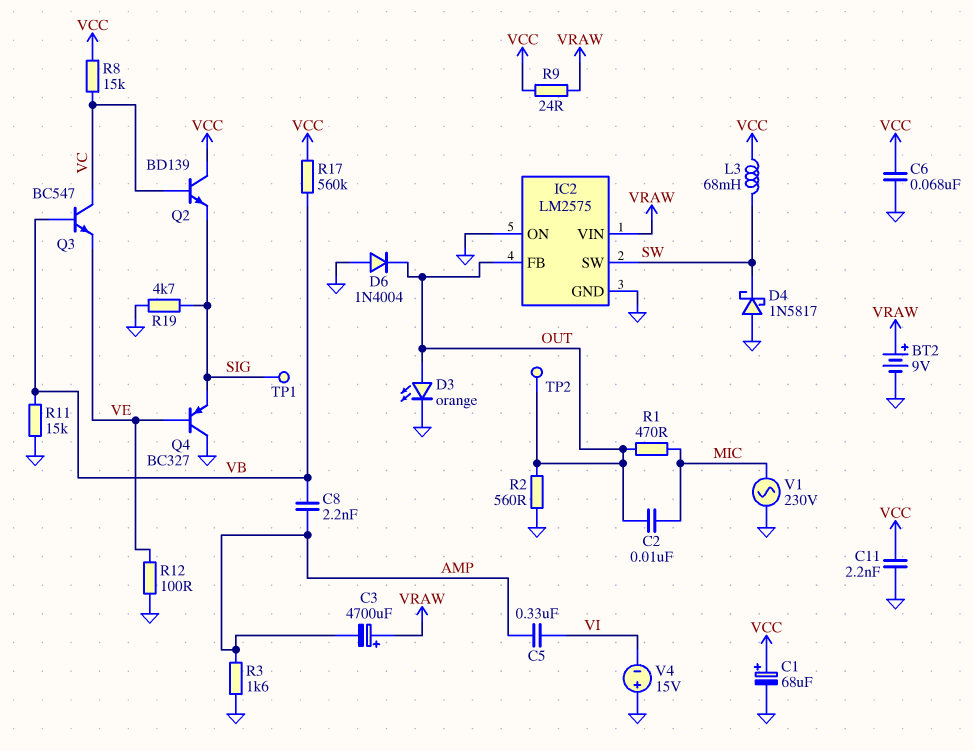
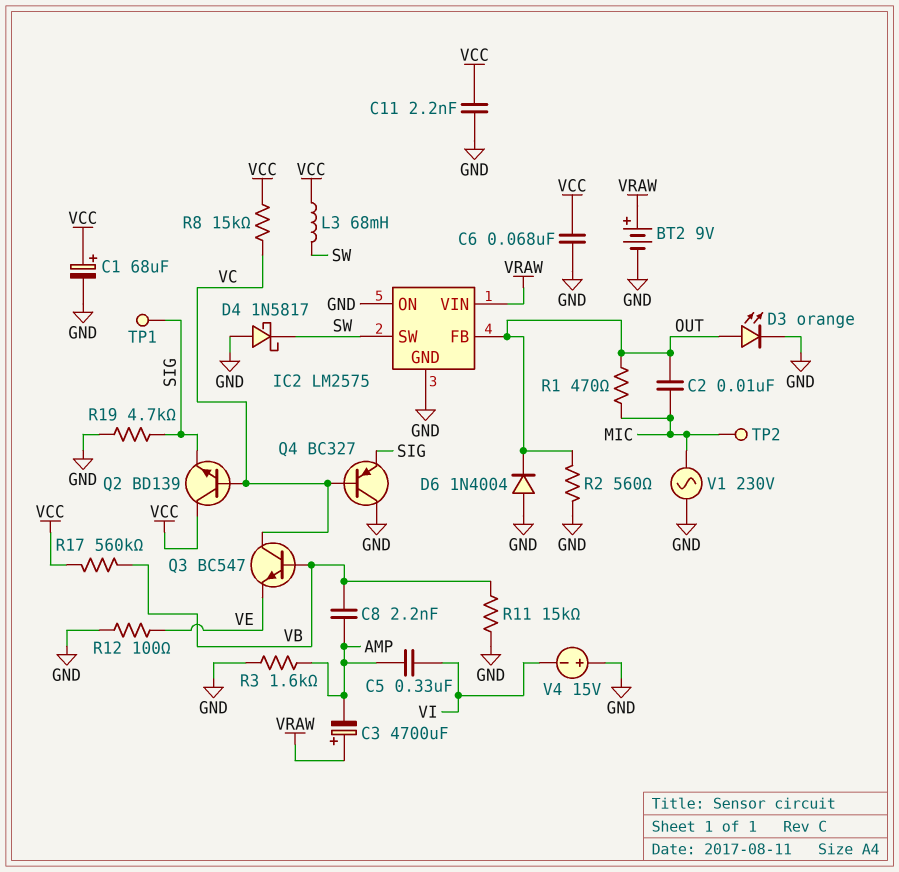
Q4: PNP BC327 (B VE, C GND, E SIG) -> PNP BC327 (B VC, C GND, E SIG)
R9: 24 (VCC, VRAW) -> none
TP2: test point (OUT) -> test point (MIC)

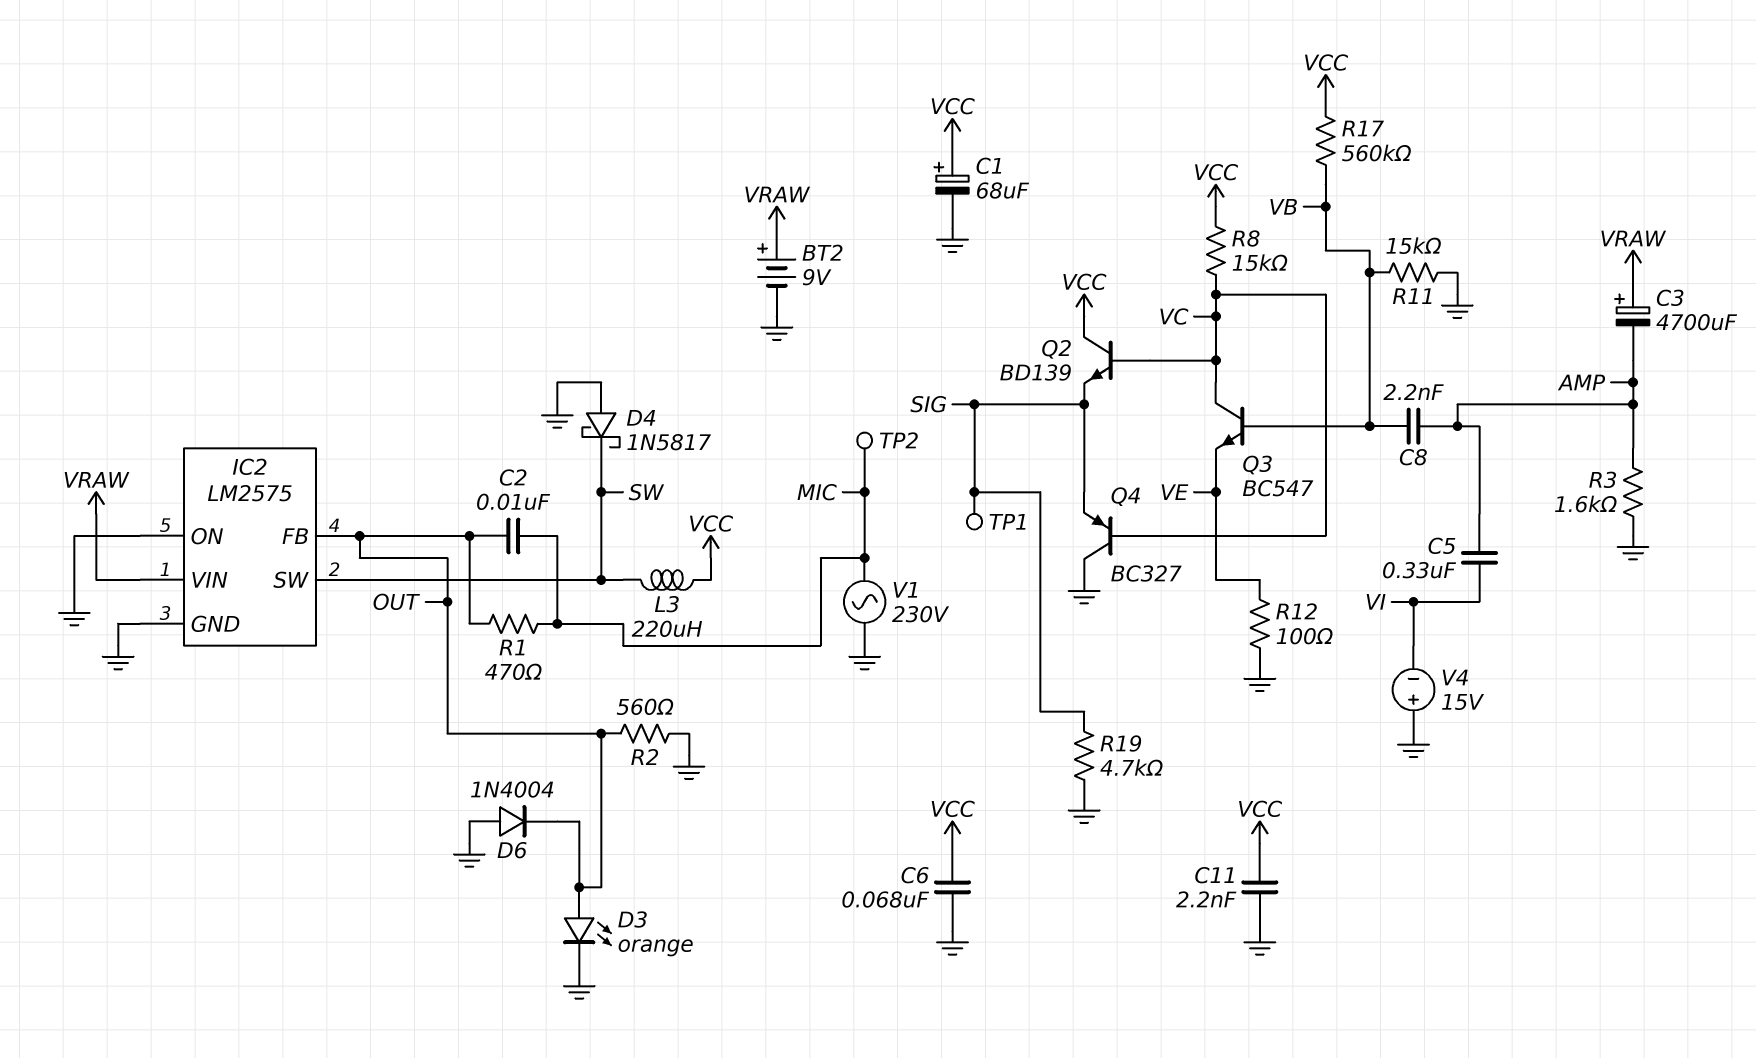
L3: 68mH (SW, VCC) -> 220uH (SW, VCC)

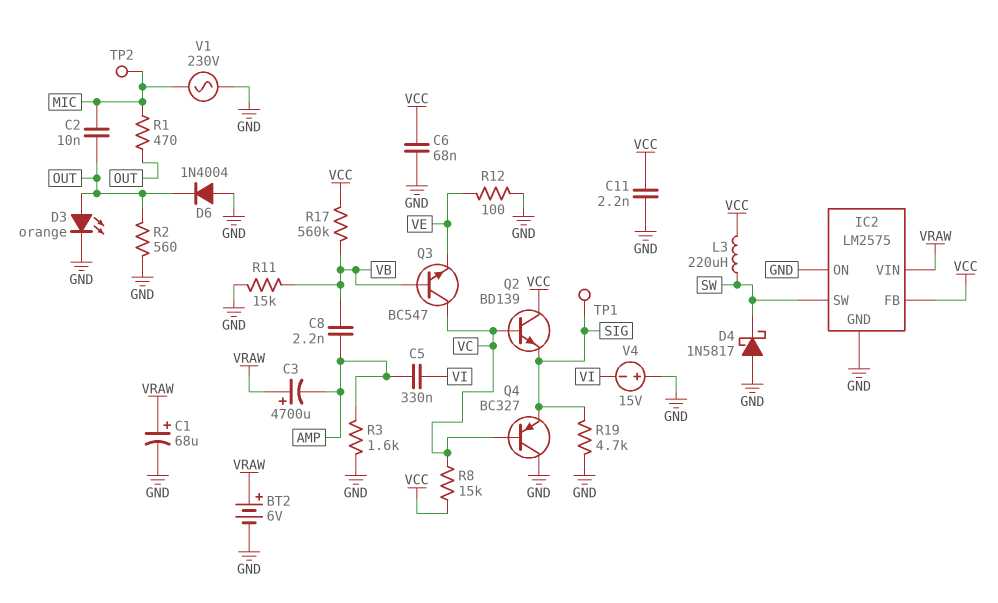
BT2: 9V (plus VRAW, minus GND) -> 6V (plus VRAW, minus GND)
C1: 68uF (plus VCC, minus GND) -> 68uF (plus VRAW, minus GND)
IC2 pin FB: OUT -> VCC

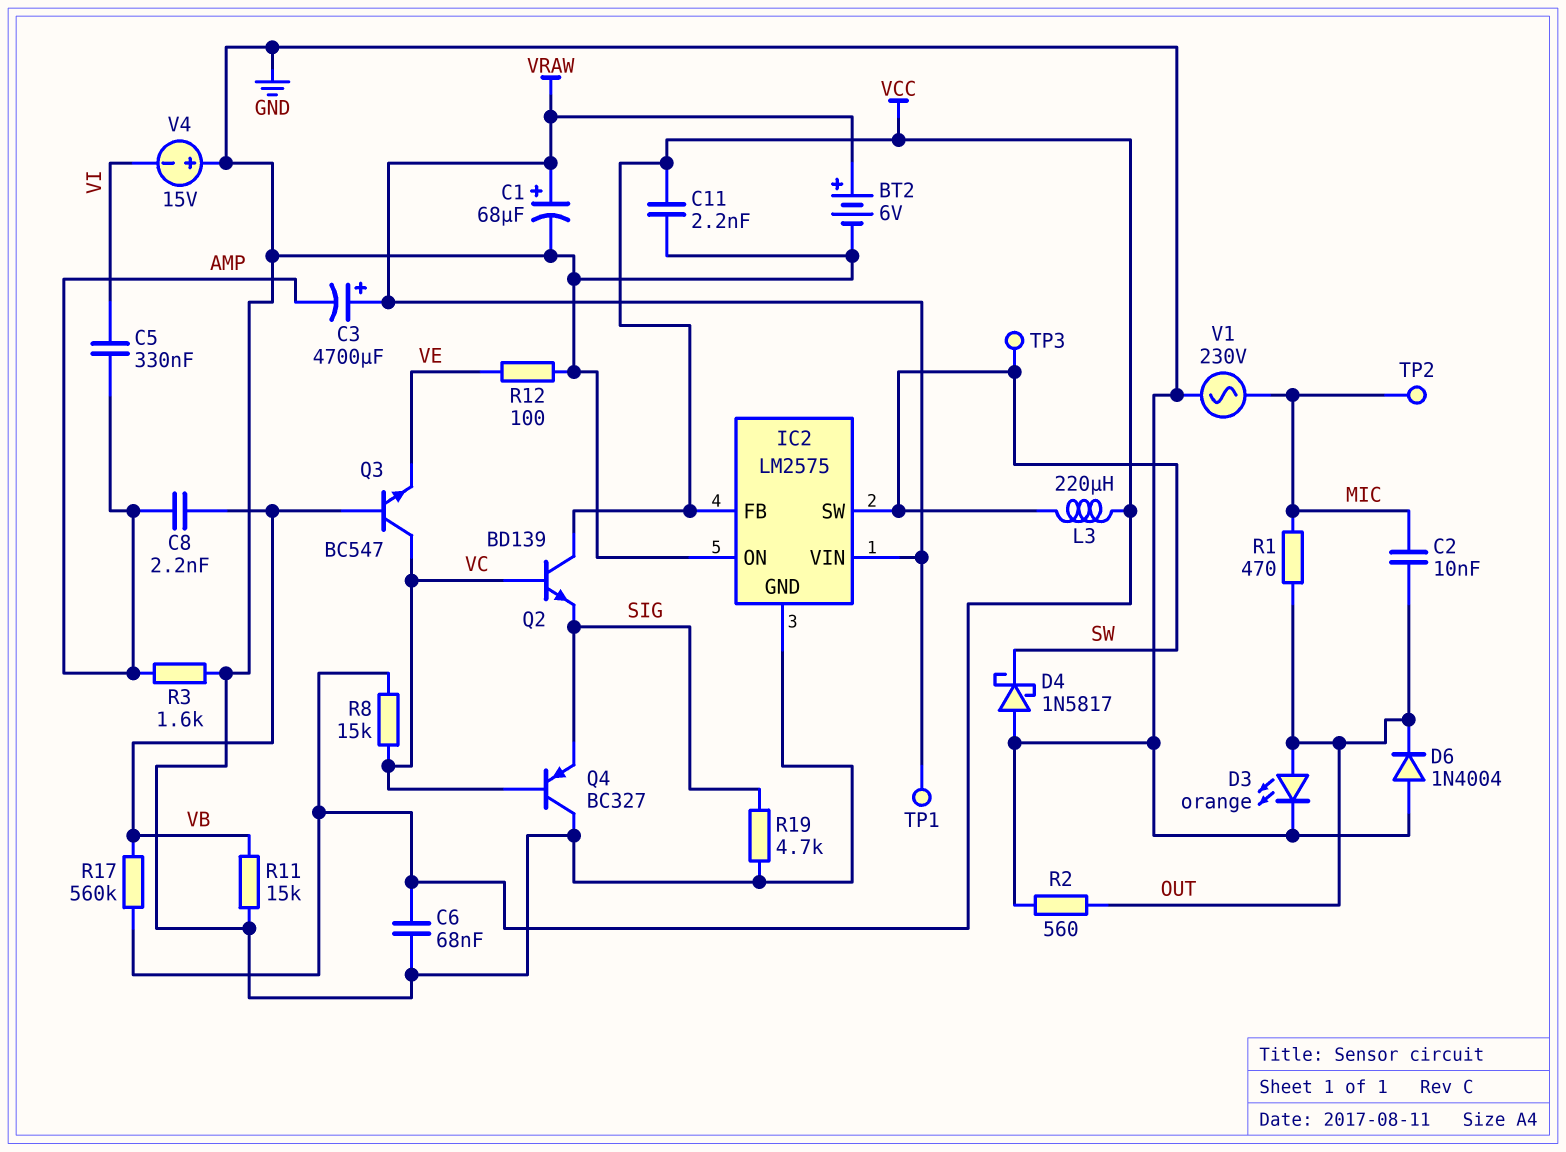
TP1: test point (SIG) -> test point (VRAW)
TP3: none -> test point (SW)

